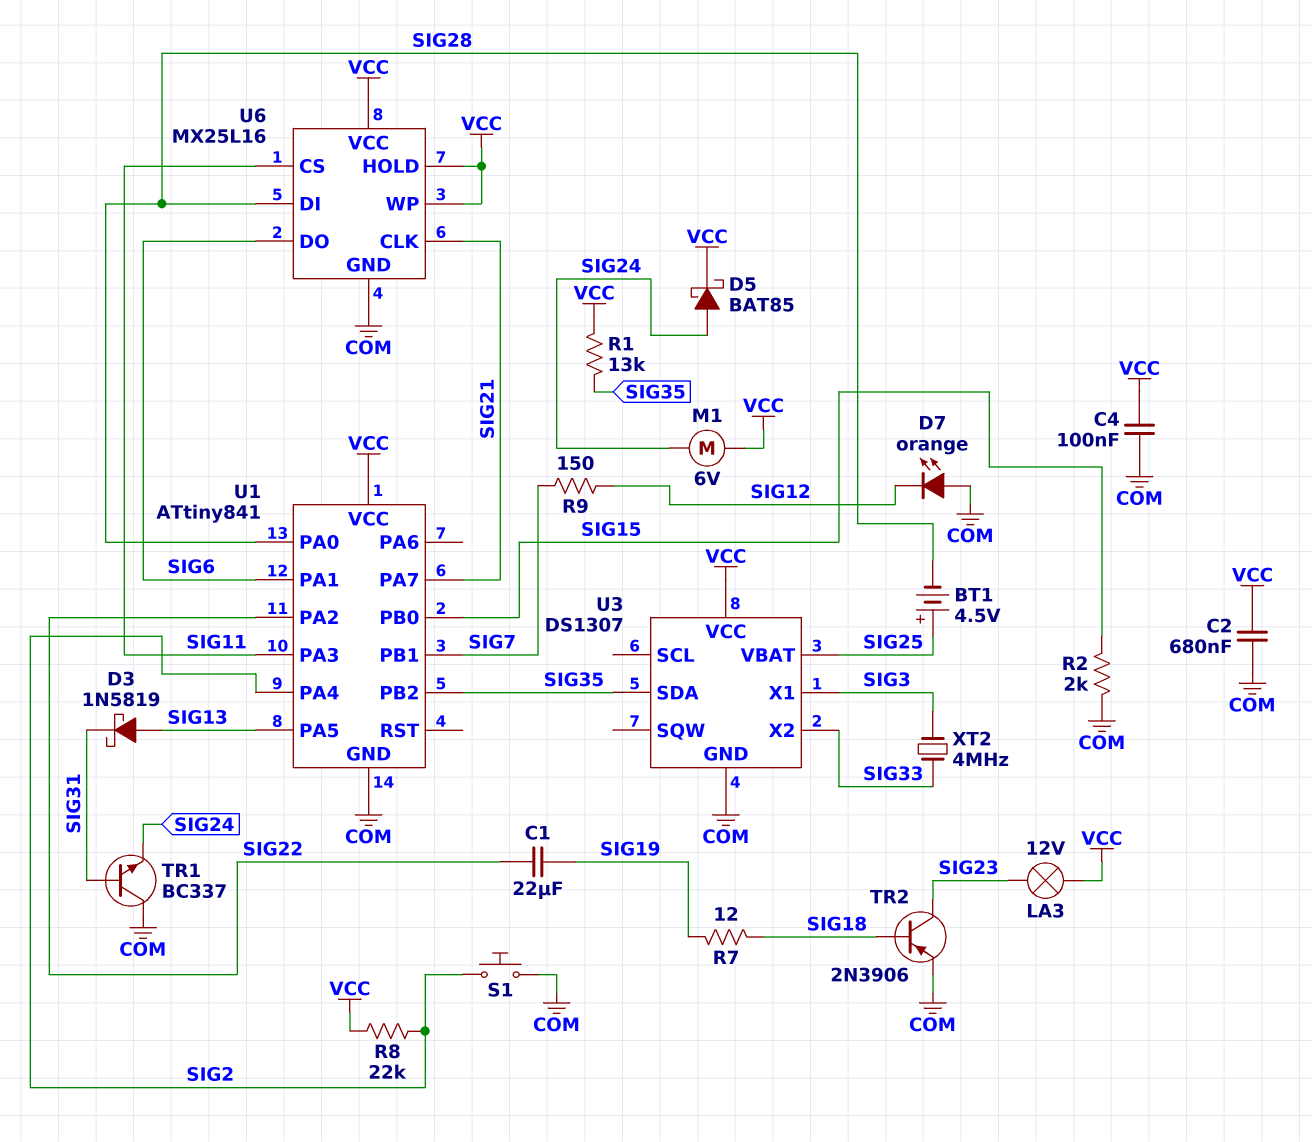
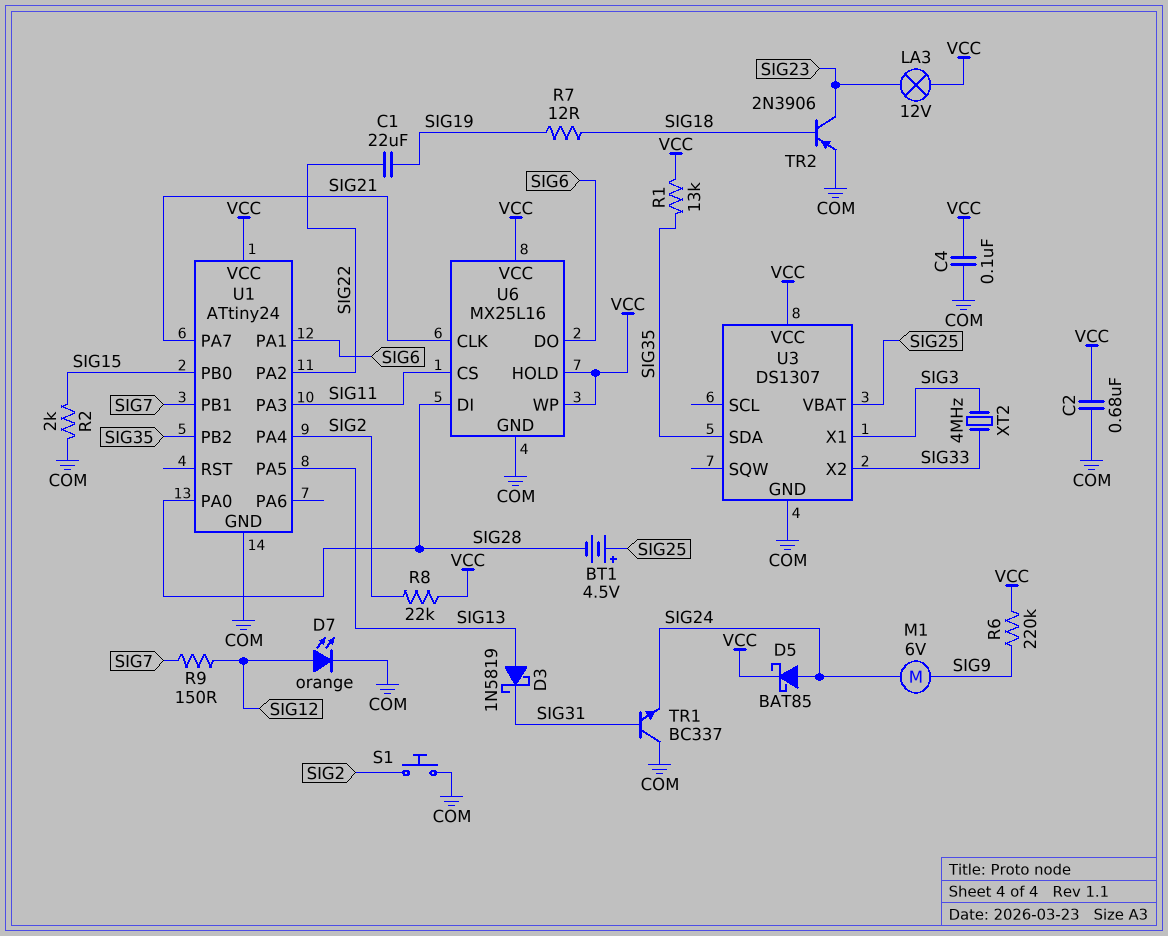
D7: LED orange (A COM, K SIG12) -> LED orange (A SIG12, K COM)
M1: motor 6V (SIG24, VCC) -> motor 6V (SIG9, SIG24)
R6: none -> 220k (SIG9, VCC)
U1: ATtiny841 -> ATtiny24

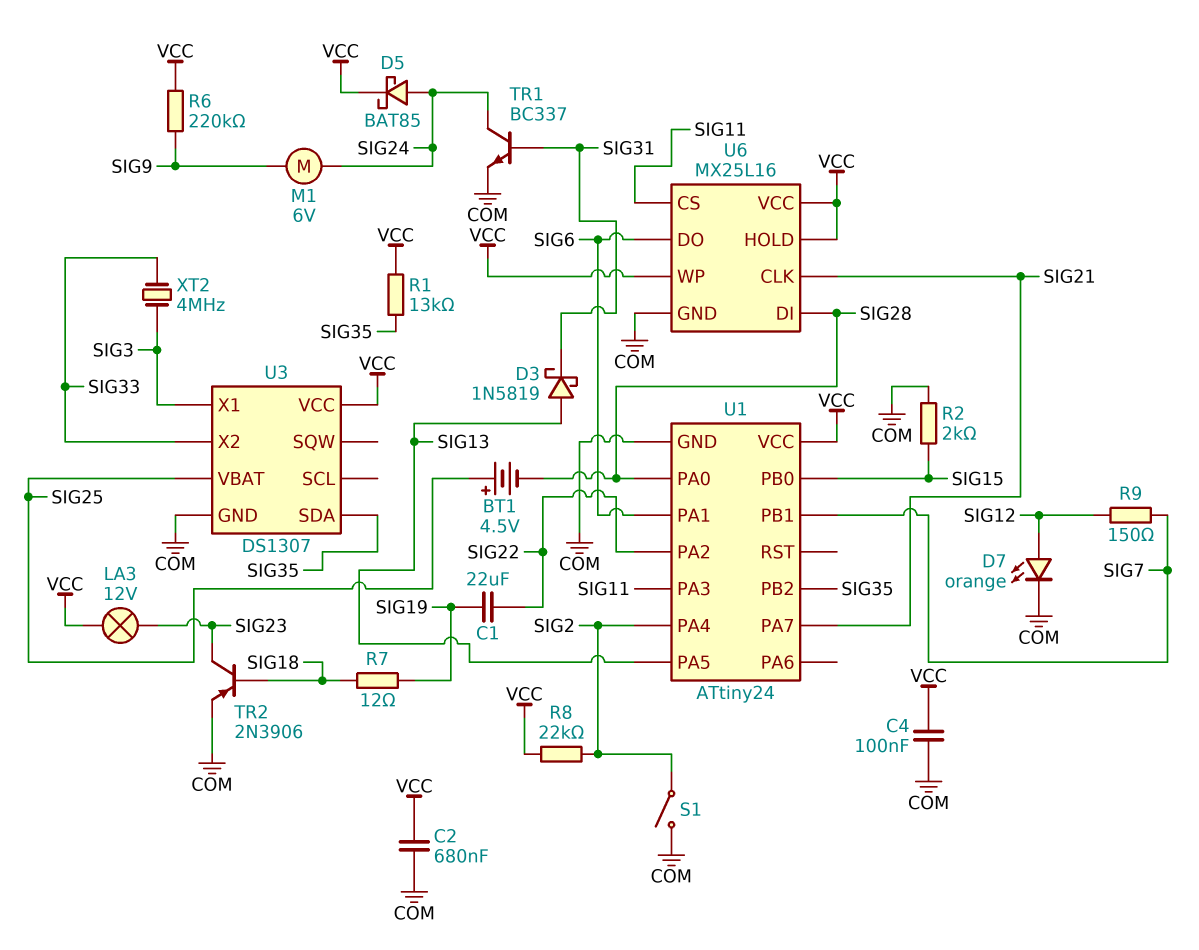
S1: button (COM, SIG2) -> switch (COM, SIG2)
TR1: NPN BC337 (B SIG31, C COM, E SIG24) -> NPN BC337 (B SIG31, C SIG24, E COM)

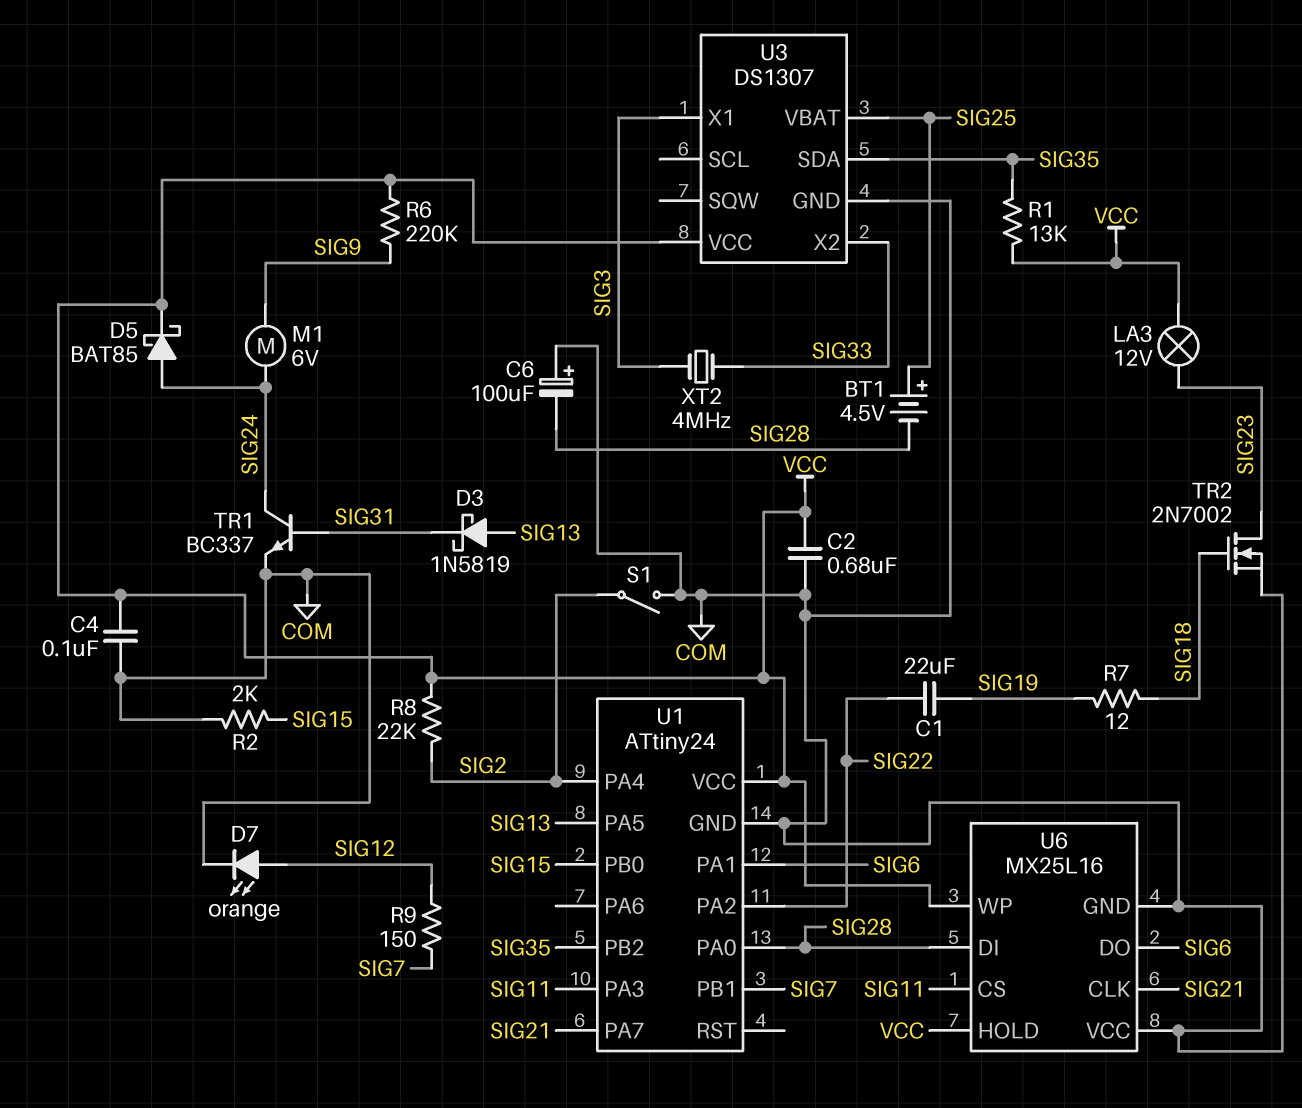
C6: none -> 100uF (plus COM, minus SIG28)
TR2: PNP 2N3906 (B SIG18, C SIG23, E COM) -> NMOS 2N7002 (G SIG18, D SIG23, S COM)
U6 pin VCC: VCC -> COM

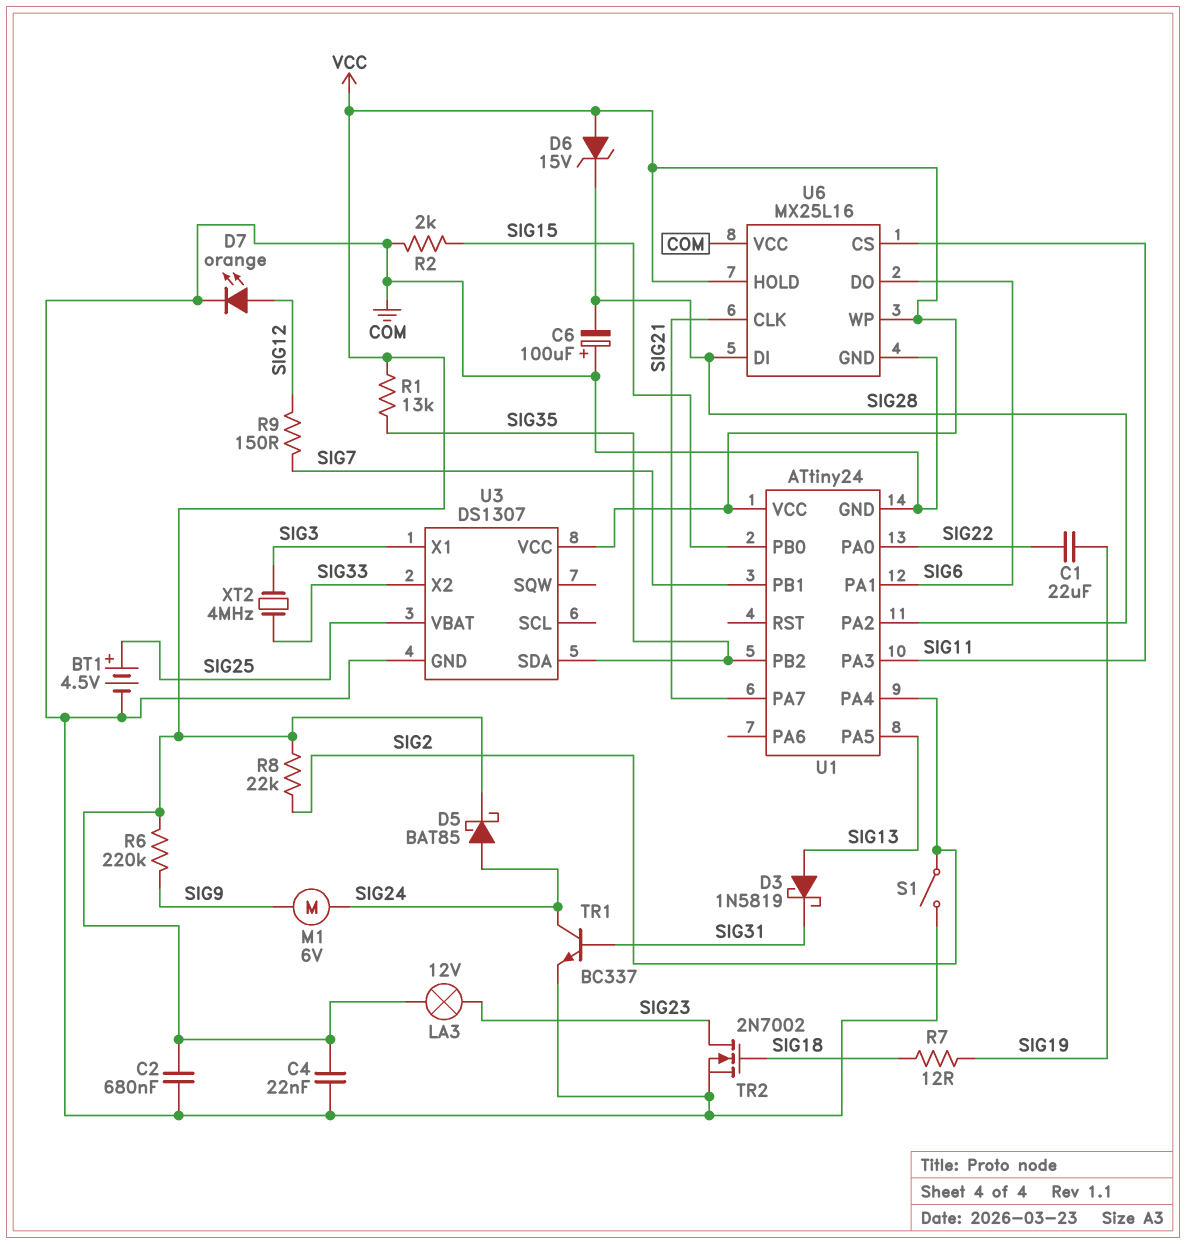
BT1: 4.5V (plus SIG25, minus SIG28) -> 4.5V (plus SIG25, minus COM)
C4: 100nF (COM, VCC) -> 22nF (COM, VCC)
D6: none -> zener 15V (A VCC, K SIG28)
U1 pin PA0: SIG28 -> SIG22
U1 pin PA2: SIG22 -> SIG28

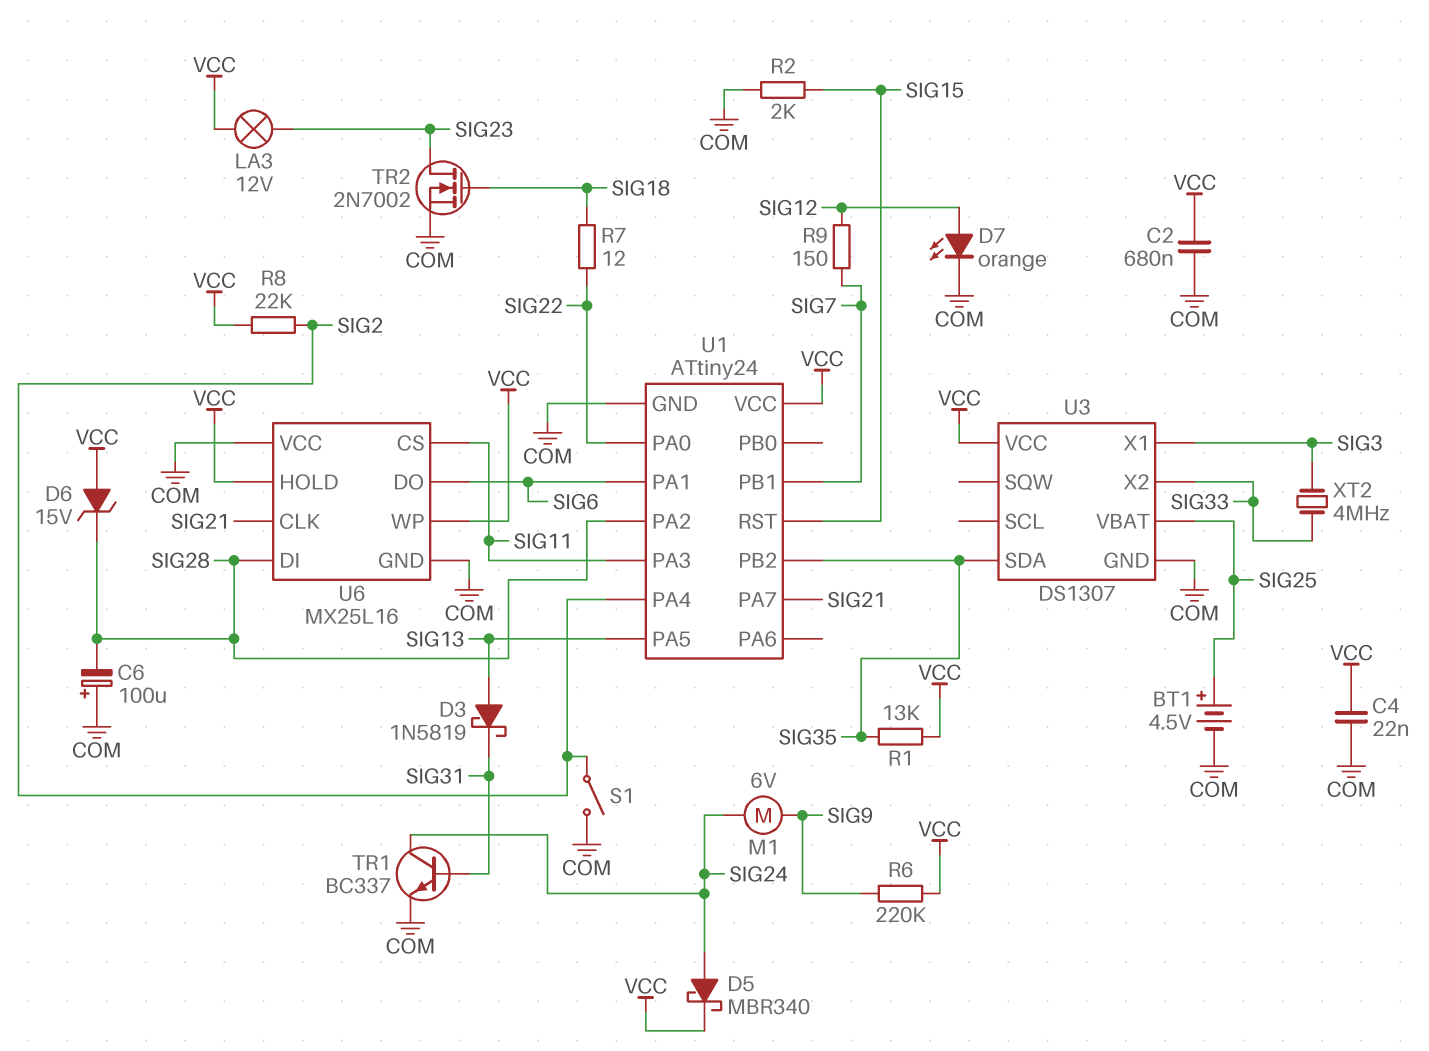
C1: 22uF (SIG19, SIG22) -> none
D5: schottky BAT85 (A SIG24, K VCC) -> schottky MBR340 (A SIG24, K VCC)
R7: 12 (SIG18, SIG19) -> 12 (SIG18, SIG22)
U1 pin PB0: SIG15 -> none
U1 pin RST: none -> SIG15

